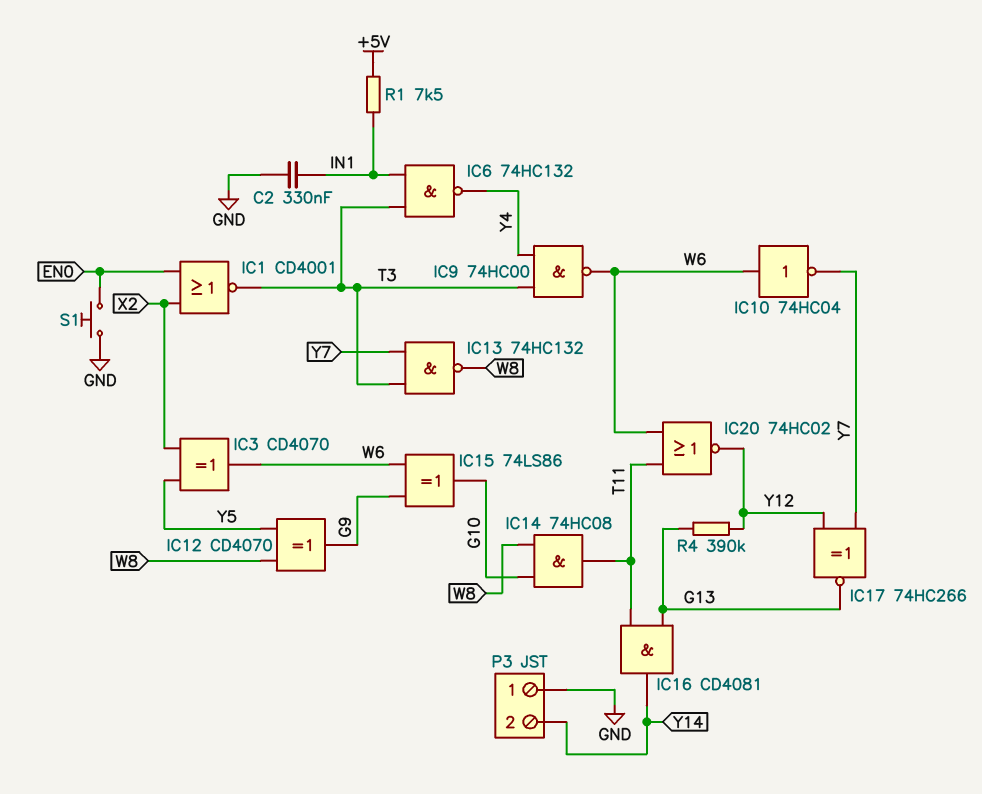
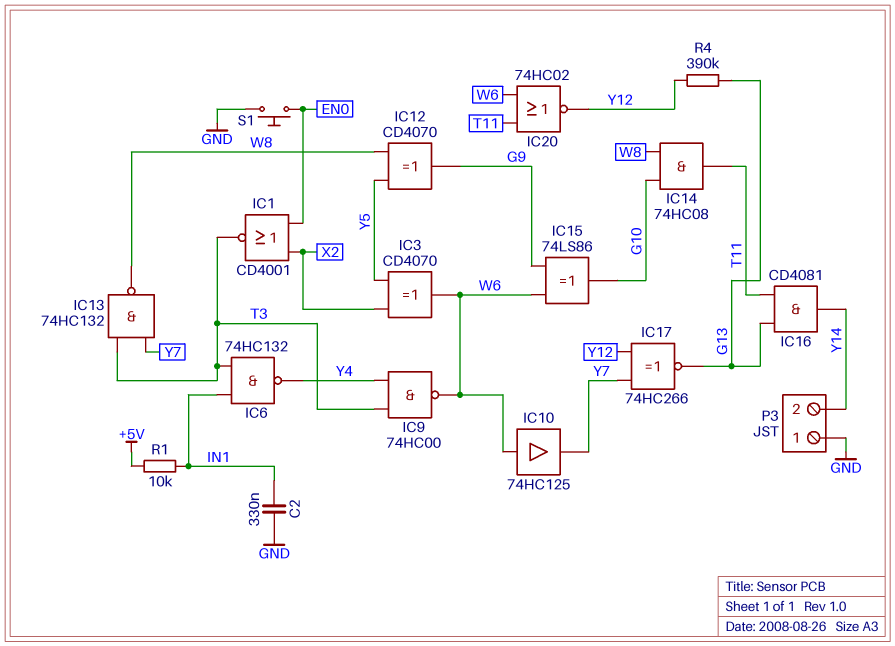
IC10: NOT 74HC04 (in W6, out Y7) -> buffer 74HC125 (in W6, out Y7)
R1: 7.5k (+5V, IN1) -> 10k (+5V, IN1)

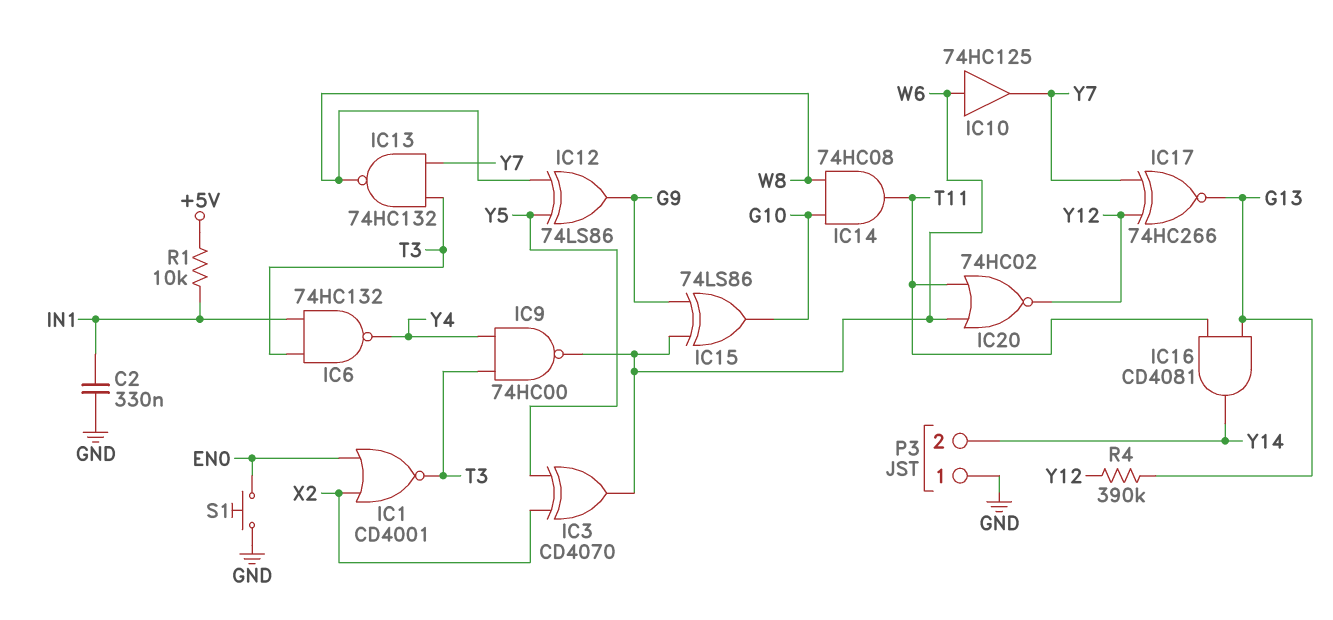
IC12: XOR CD4070 (in W8, in Y5, out G9) -> XOR 74LS86 (in W8, in Y5, out G9)

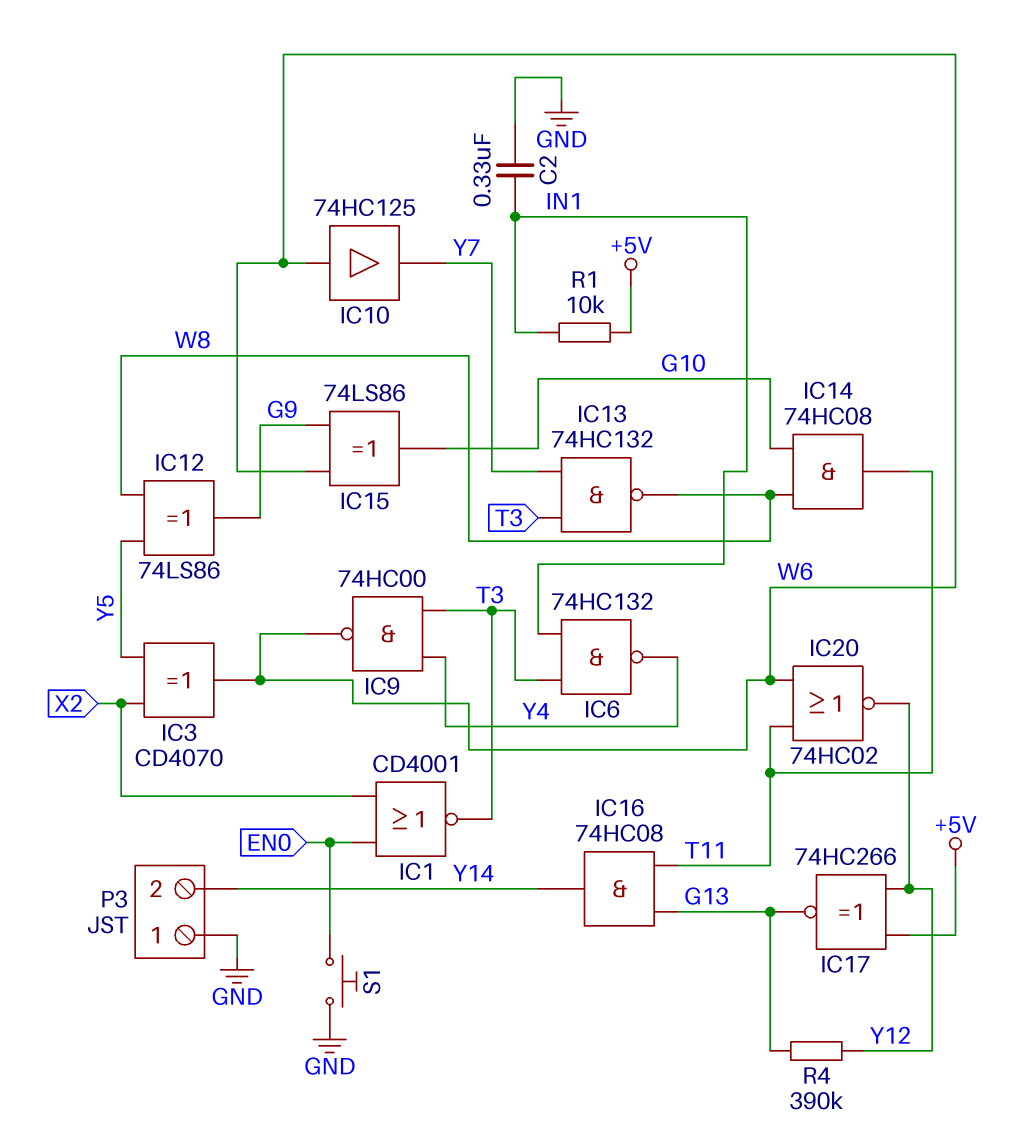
IC16: AND CD4081 (in G13, in T11, out Y14) -> AND 74HC08 (in G13, in T11, out Y14)
IC17: XNOR 74HC266 (in Y7, in Y12, out G13) -> XNOR 74HC266 (in +5V, in Y12, out G13)

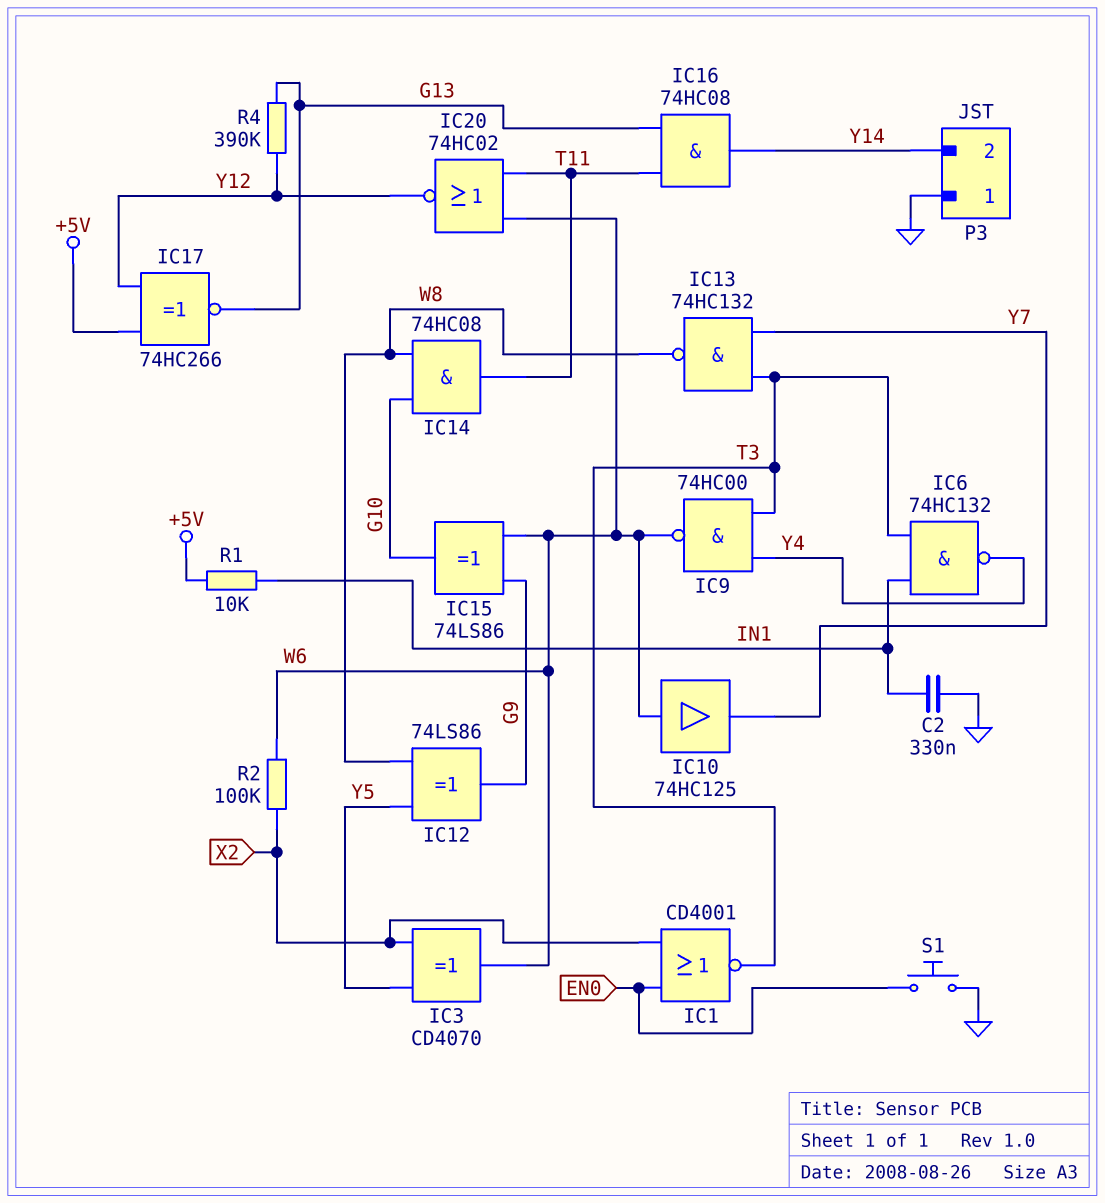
R2: none -> 100k (W6, X2)

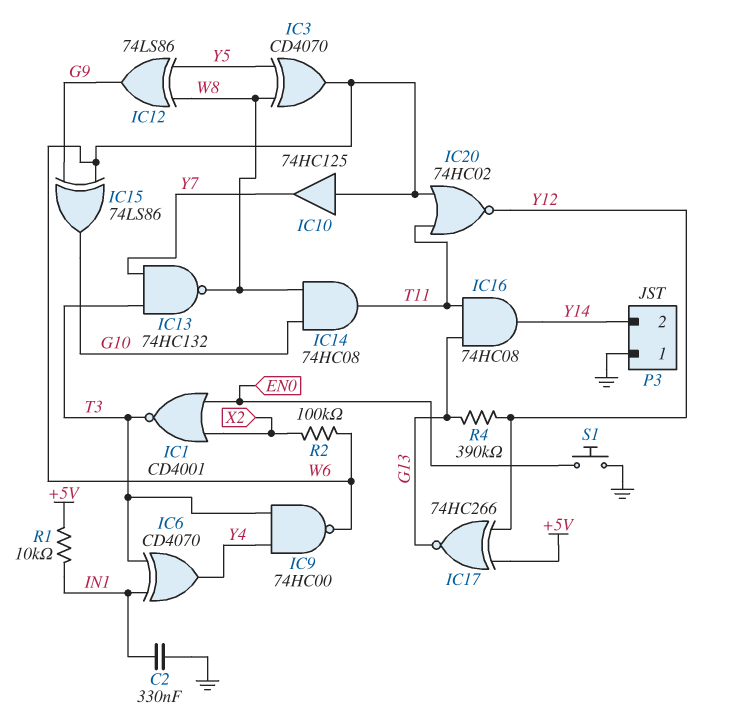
IC3: XOR CD4070 (in X2, in Y5, out W6) -> XOR CD4070 (in W8, in Y5, out W6)
IC6: NAND 74HC132 (in IN1, in T3, out Y4) -> XOR CD4070 (in IN1, in T3, out Y4)

